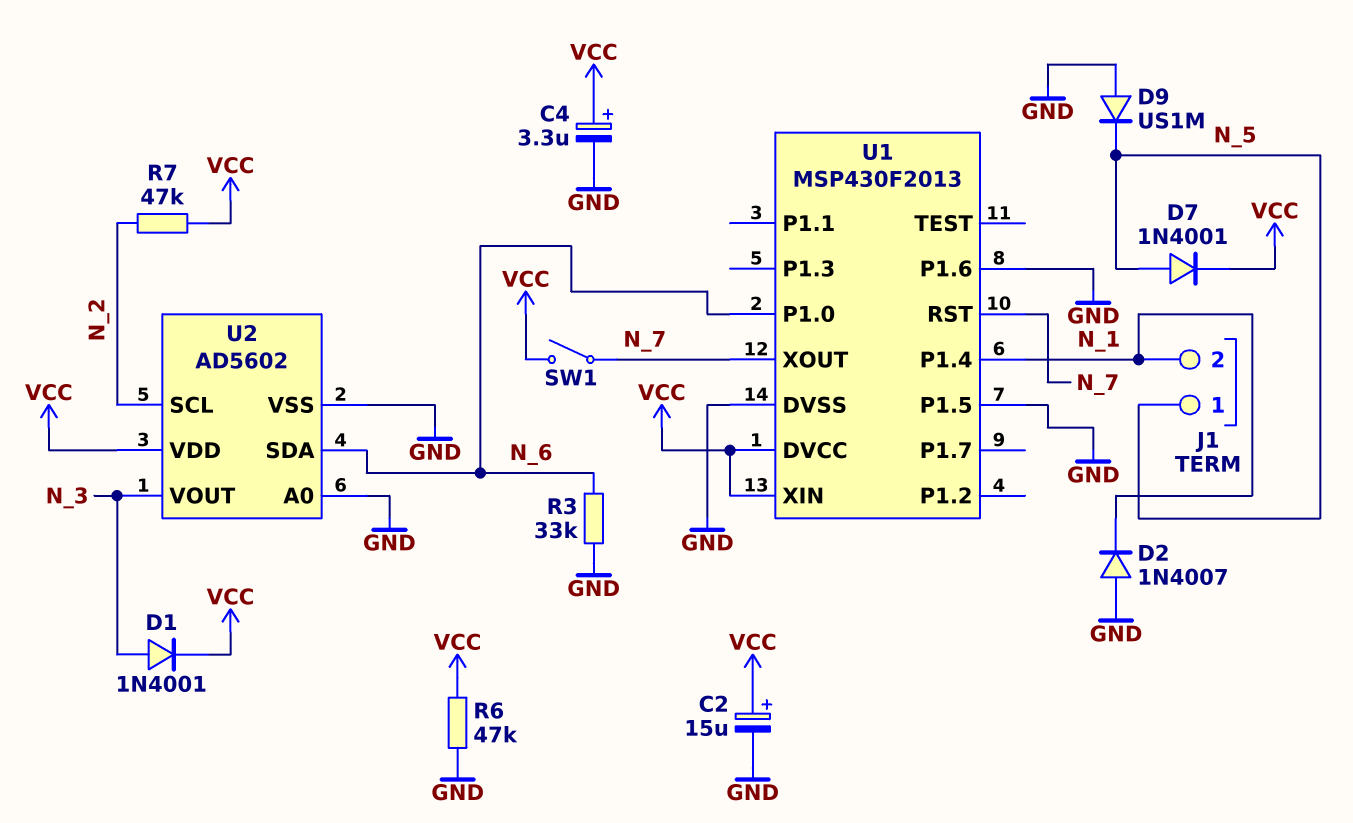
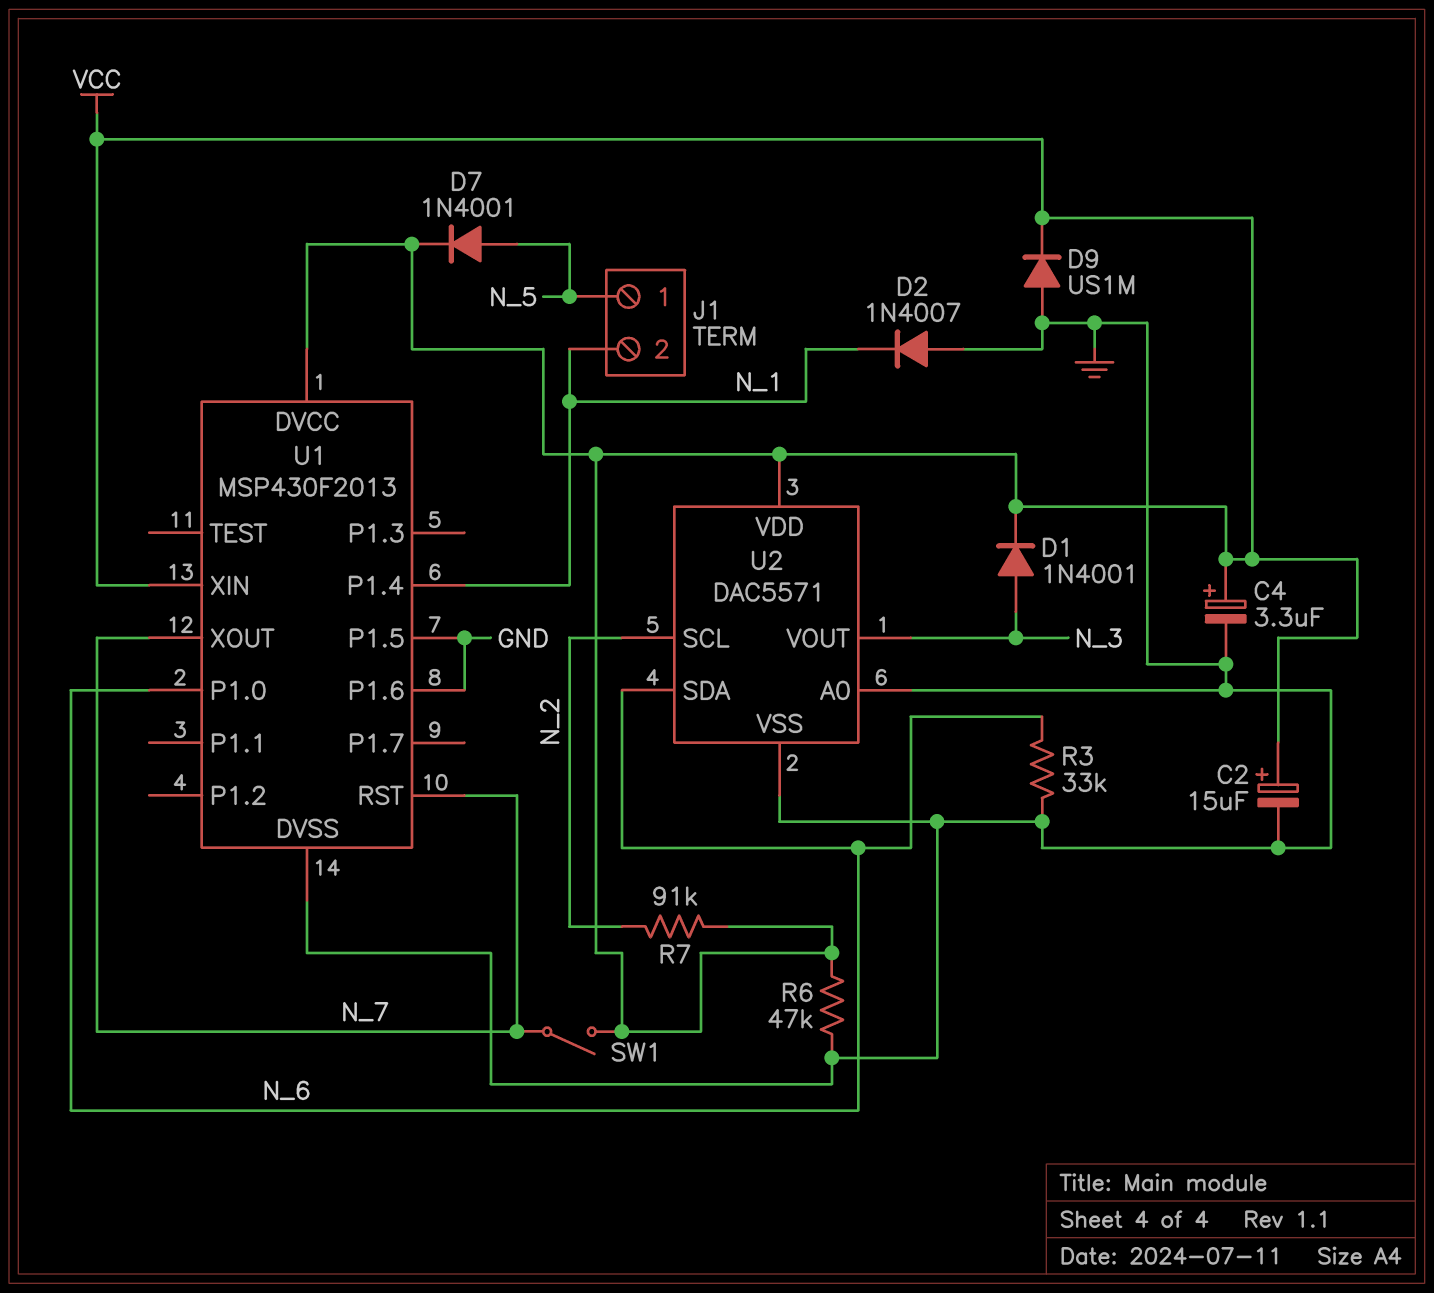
D9: diode US1M (A GND, K N_5) -> diode US1M (A GND, K VCC)
R7: 47k (N_2, VCC) -> 91k (N_2, VCC)
U2: AD5602 -> DAC5571

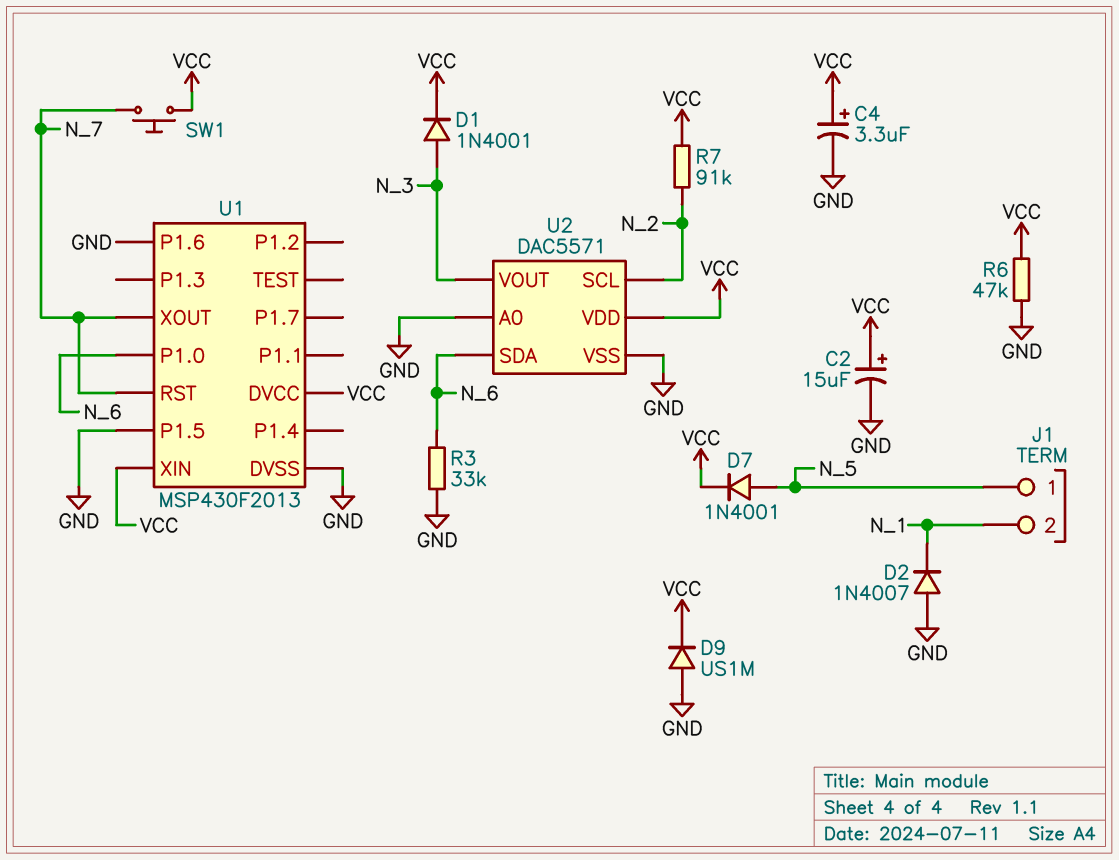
SW1: switch (N_7, VCC) -> button (N_7, VCC)
U1 pin P1.4: N_1 -> none

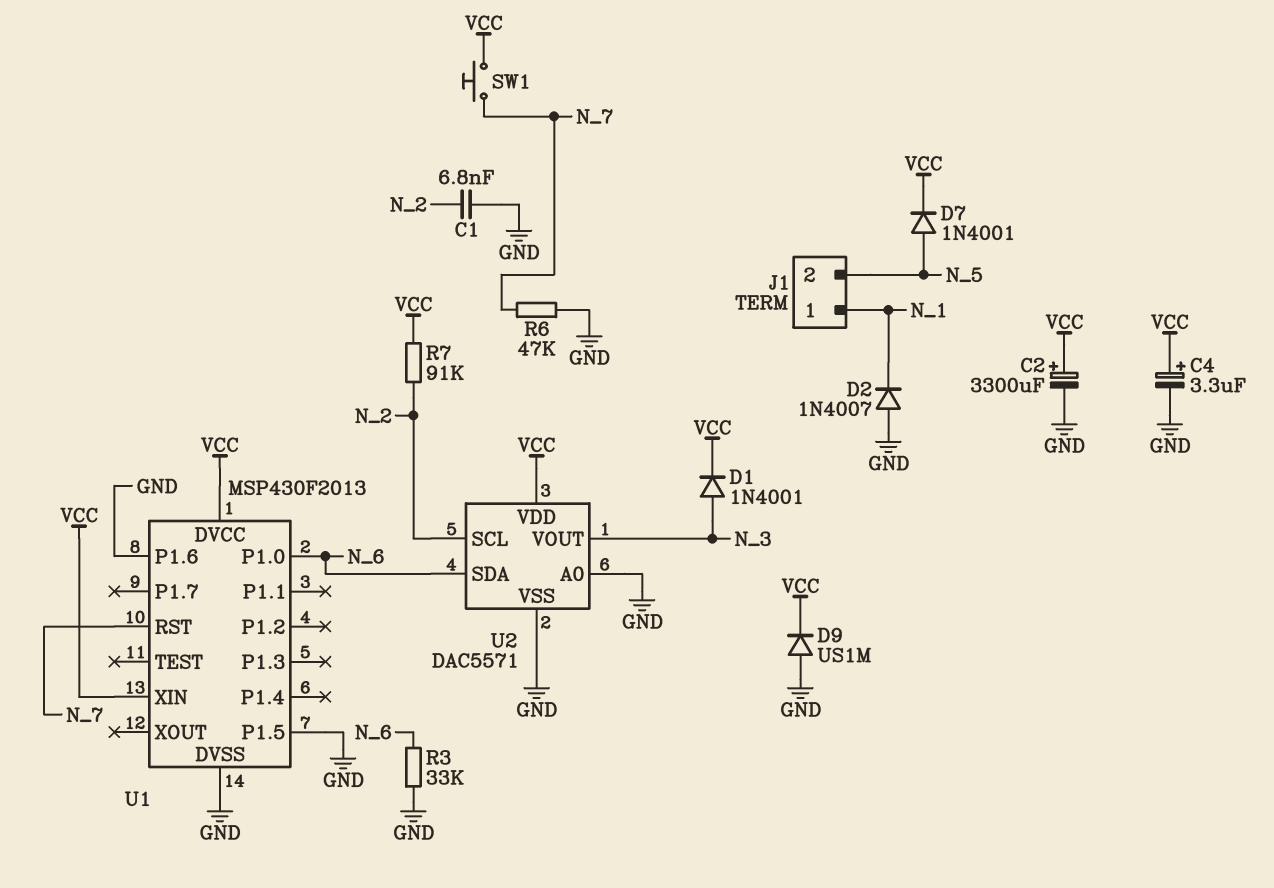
C1: none -> 6.8nF (GND, N_2)
C2: 15uF (plus VCC, minus GND) -> 3300uF (plus VCC, minus GND)
J1 pin 1: N_5 -> N_1
J1 pin 2: N_1 -> N_5
R6: 47k (GND, VCC) -> 47k (GND, N_7)
U1 pin XOUT: N_7 -> none

